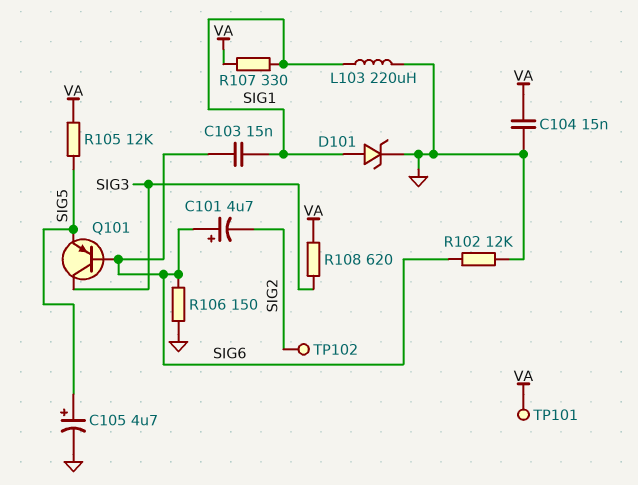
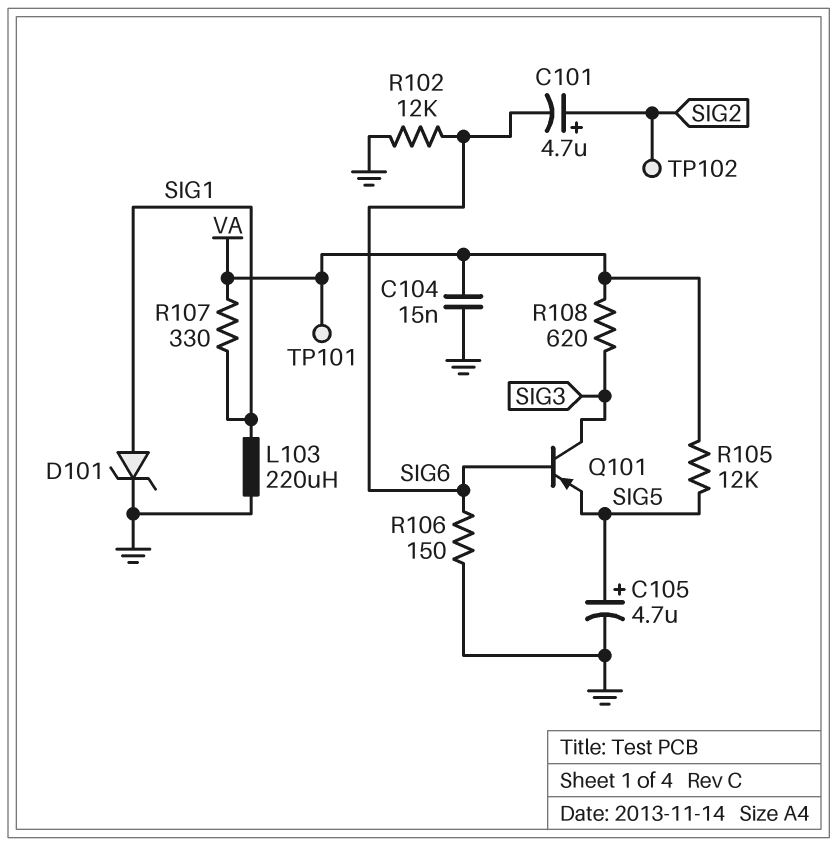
C101: 4.7uF (plus SIG6, minus SIG2) -> 4.7uF (plus SIG2, minus SIG6)
C103: 15nF (SIG1, SIG6) -> none

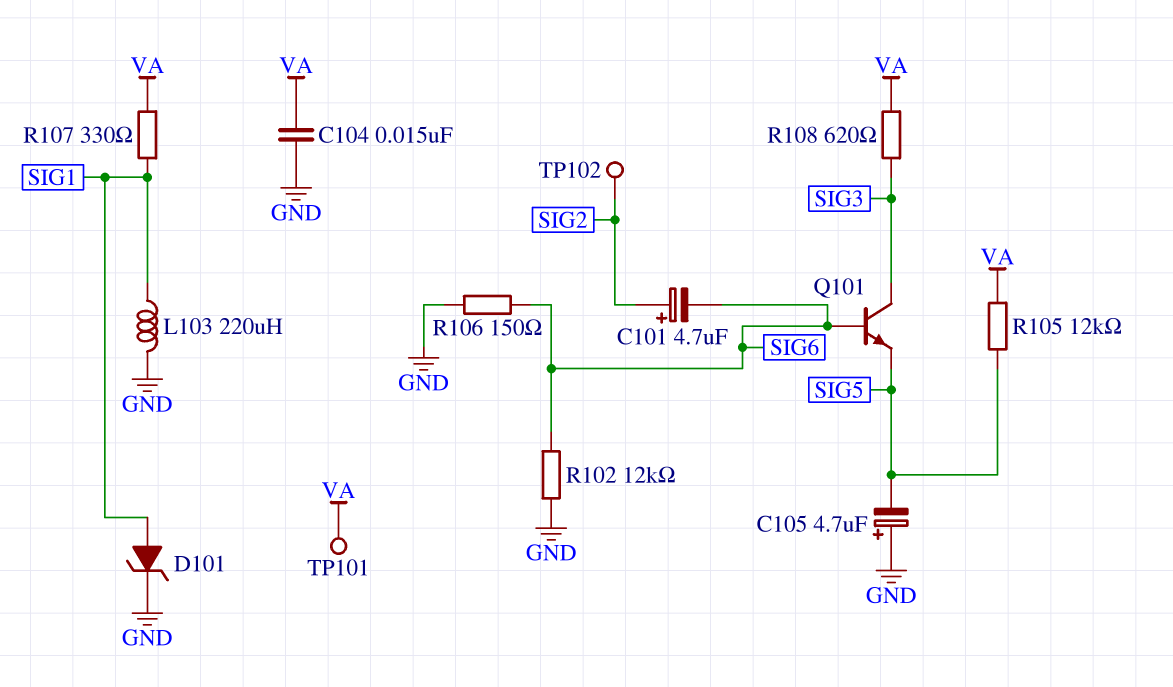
C105: 4.7uF (plus SIG5, minus GND) -> 4.7uF (plus GND, minus SIG5)
Q101: PNP (B SIG6, C SIG3, E SIG5) -> NPN (B SIG6, C SIG3, E SIG5)

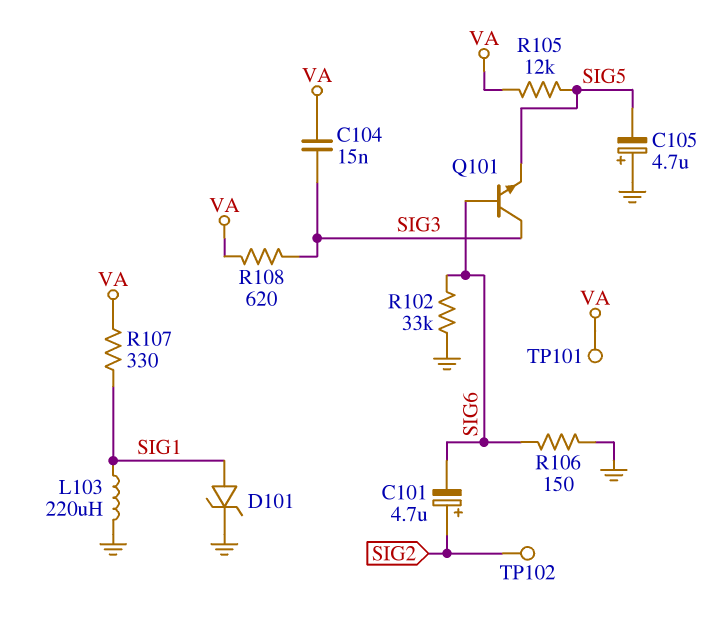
C104: 15nF (GND, VA) -> 15nF (SIG3, VA)
R102: 12k (GND, SIG6) -> 33k (GND, SIG6)

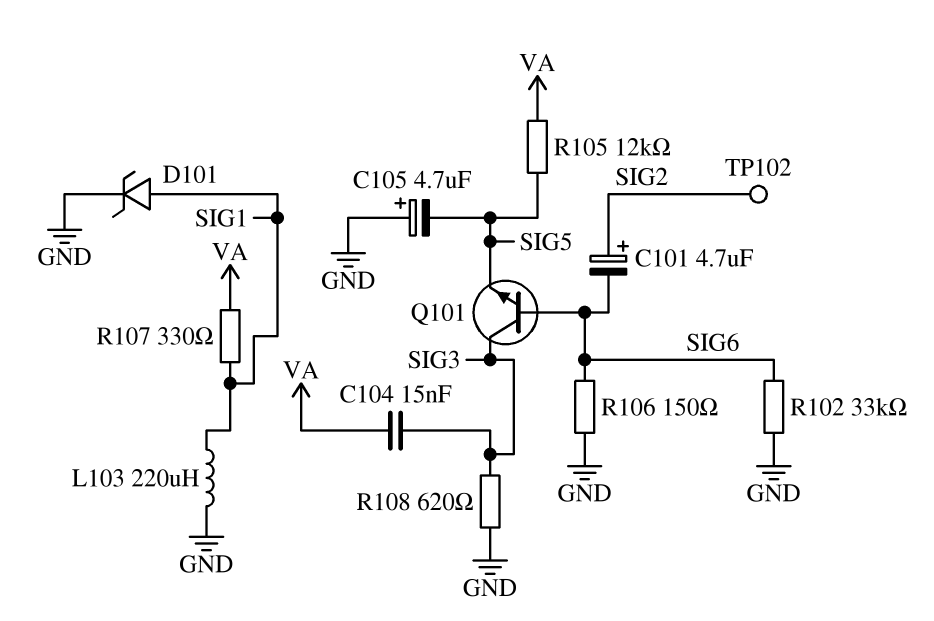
R108: 620 (SIG3, VA) -> 620 (GND, SIG3)
TP101: test point (VA) -> none

